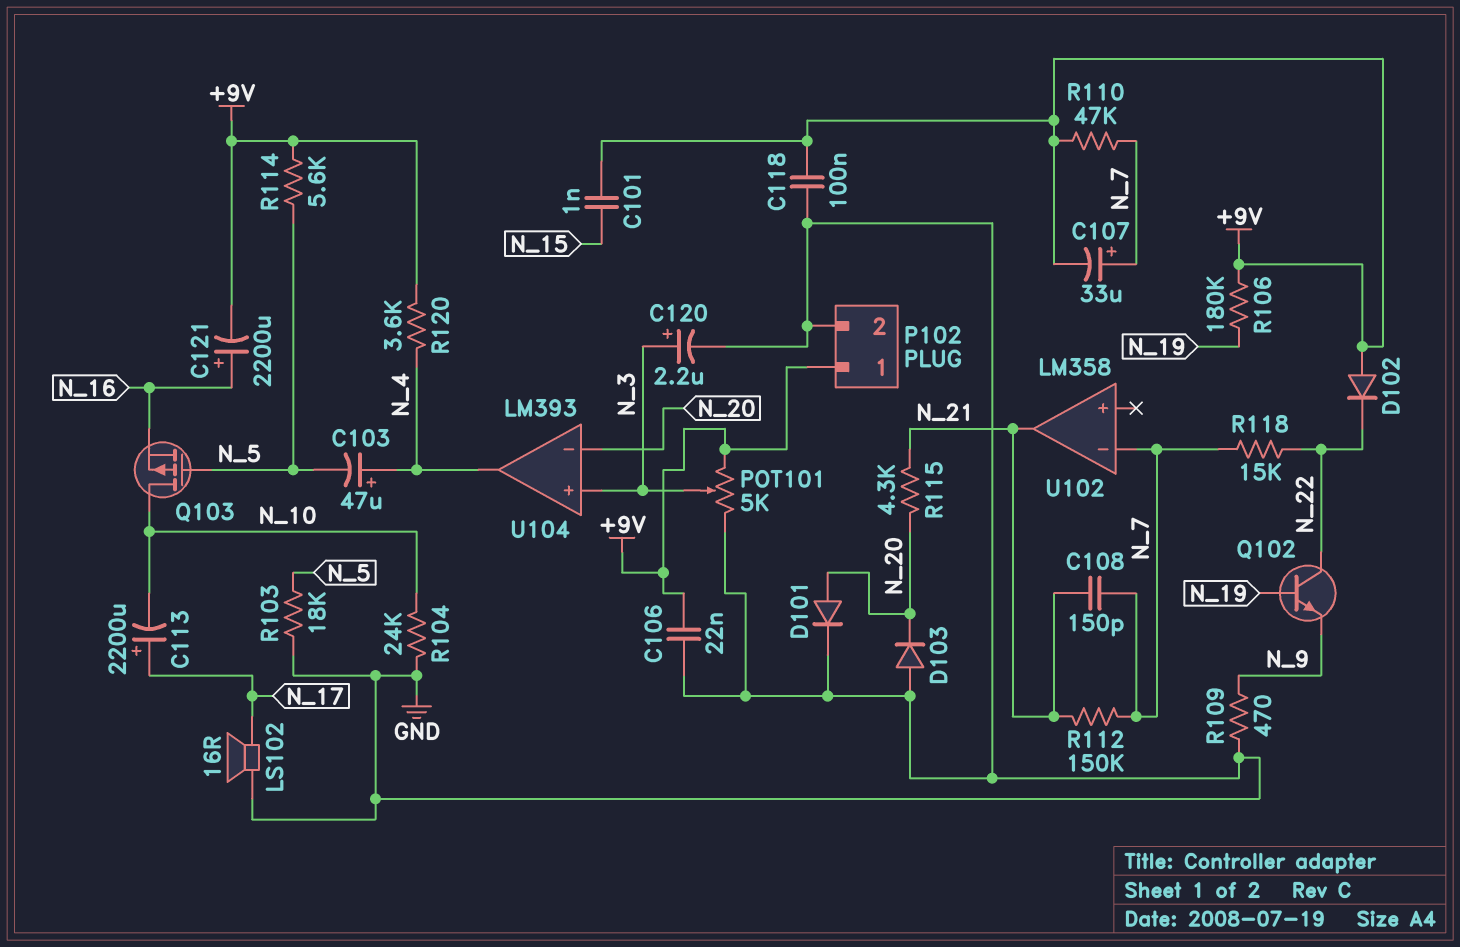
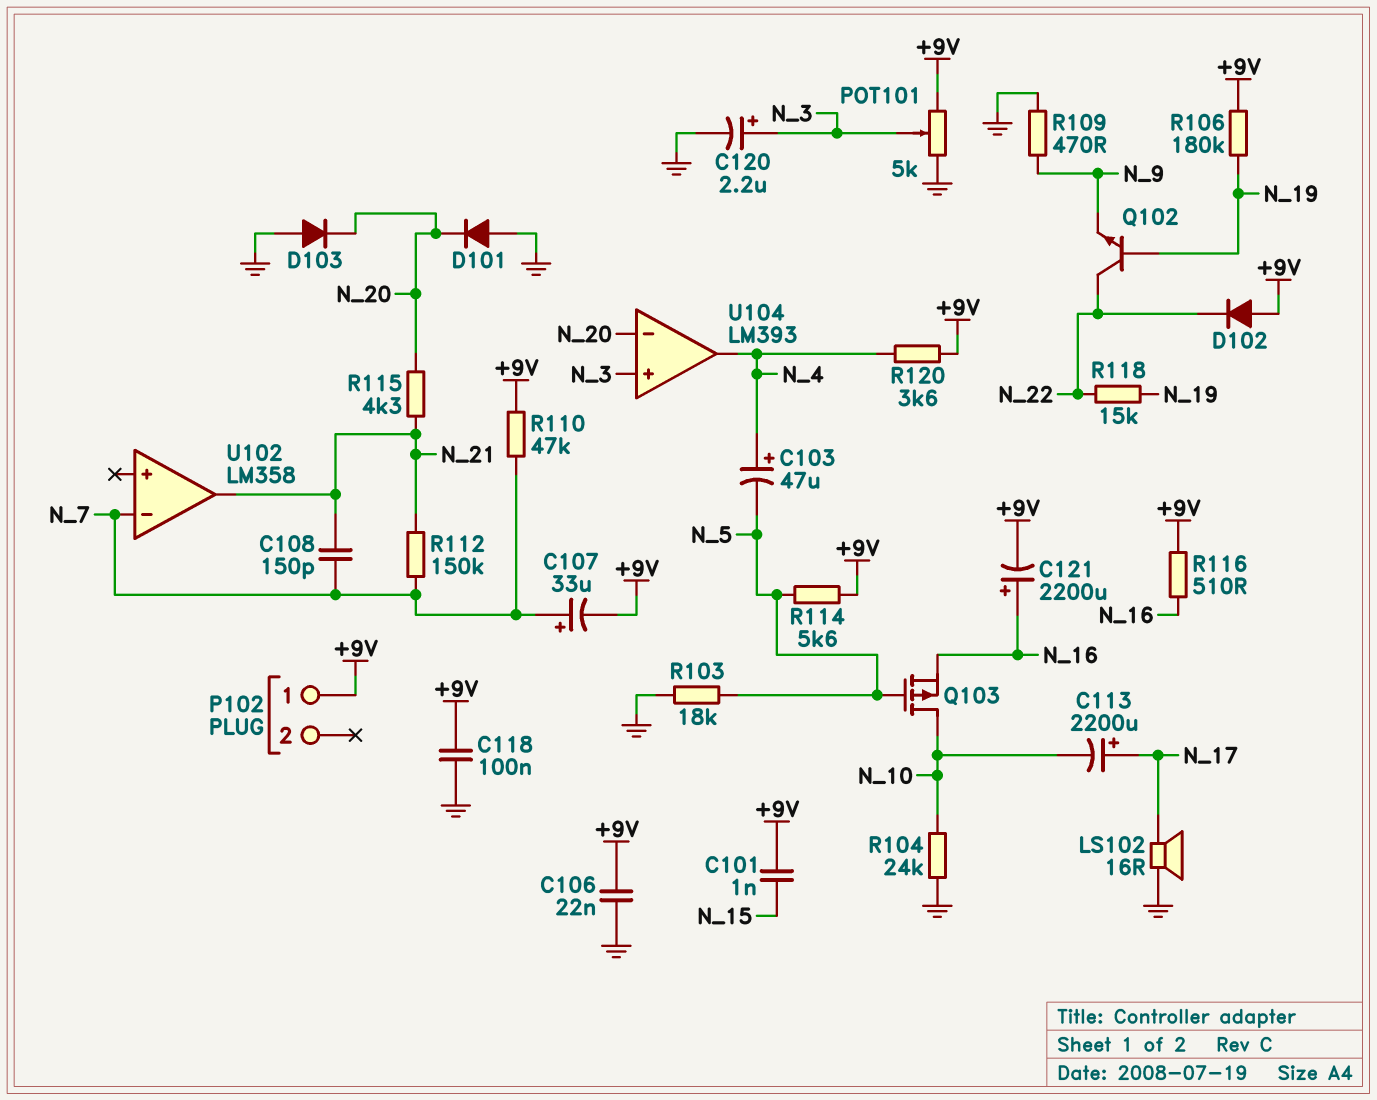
D101: diode (A N_20, K GND) -> diode (A GND, K N_20)
P102 pin 2: GND -> none
R116: none -> 510 (+9V, N_16)
R118: 15k (N_7, N_22) -> 15k (N_19, N_22)

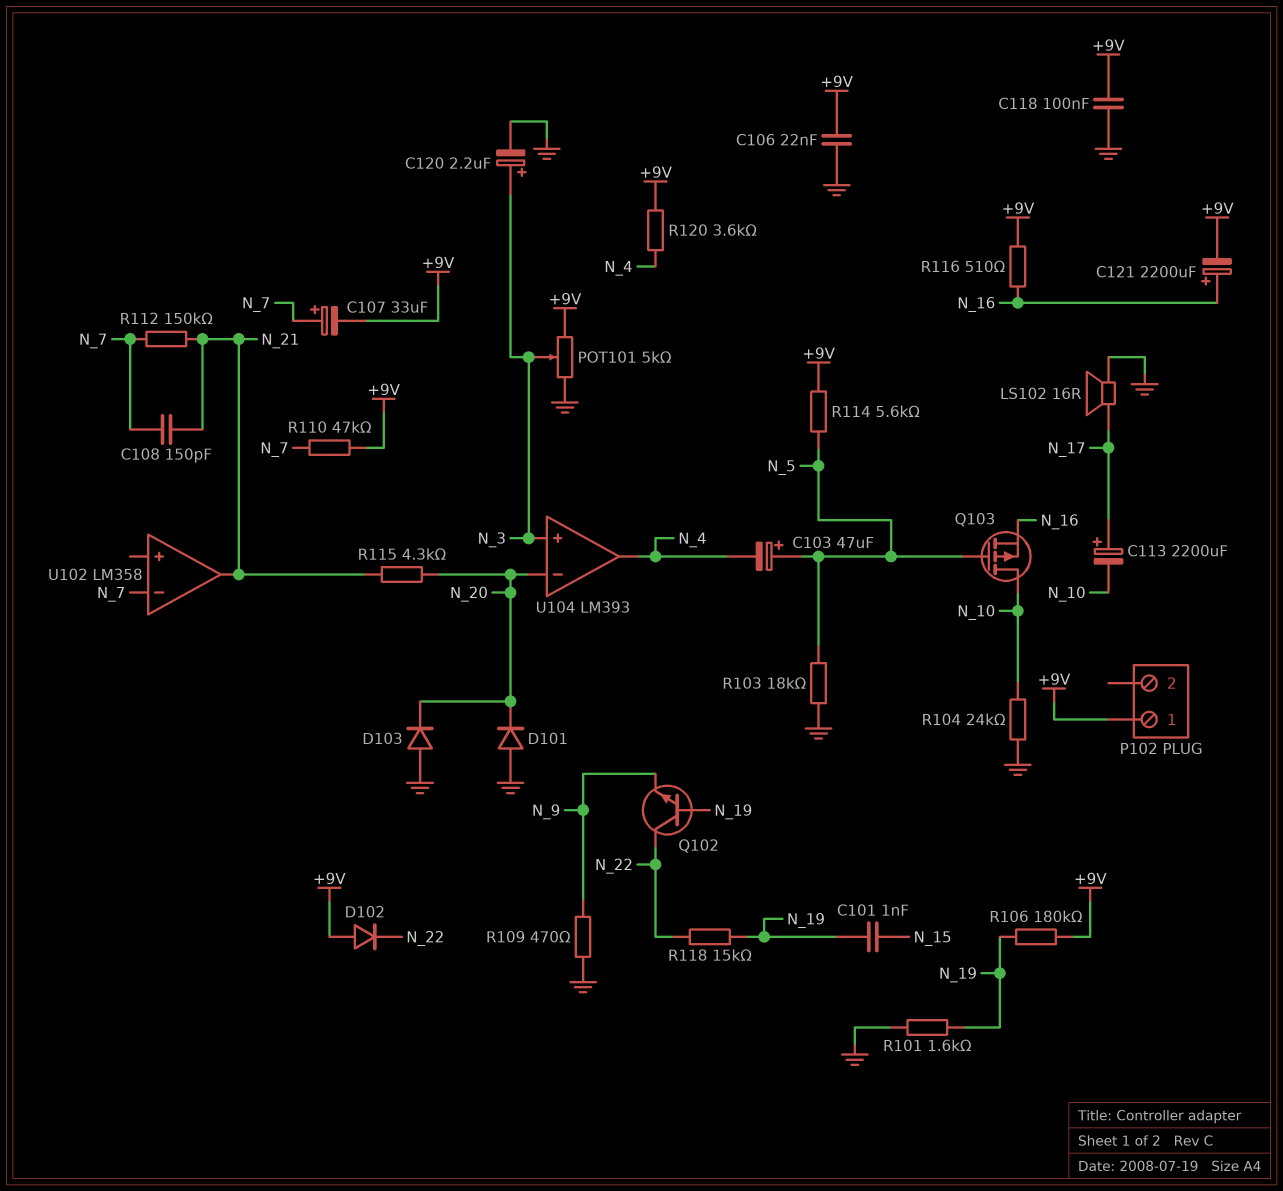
C101: 1nF (+9V, N_15) -> 1nF (N_15, N_19)
C103: 47uF (plus N_4, minus N_5) -> 47uF (plus N_5, minus N_4)
R101: none -> 1.6k (GND, N_19)

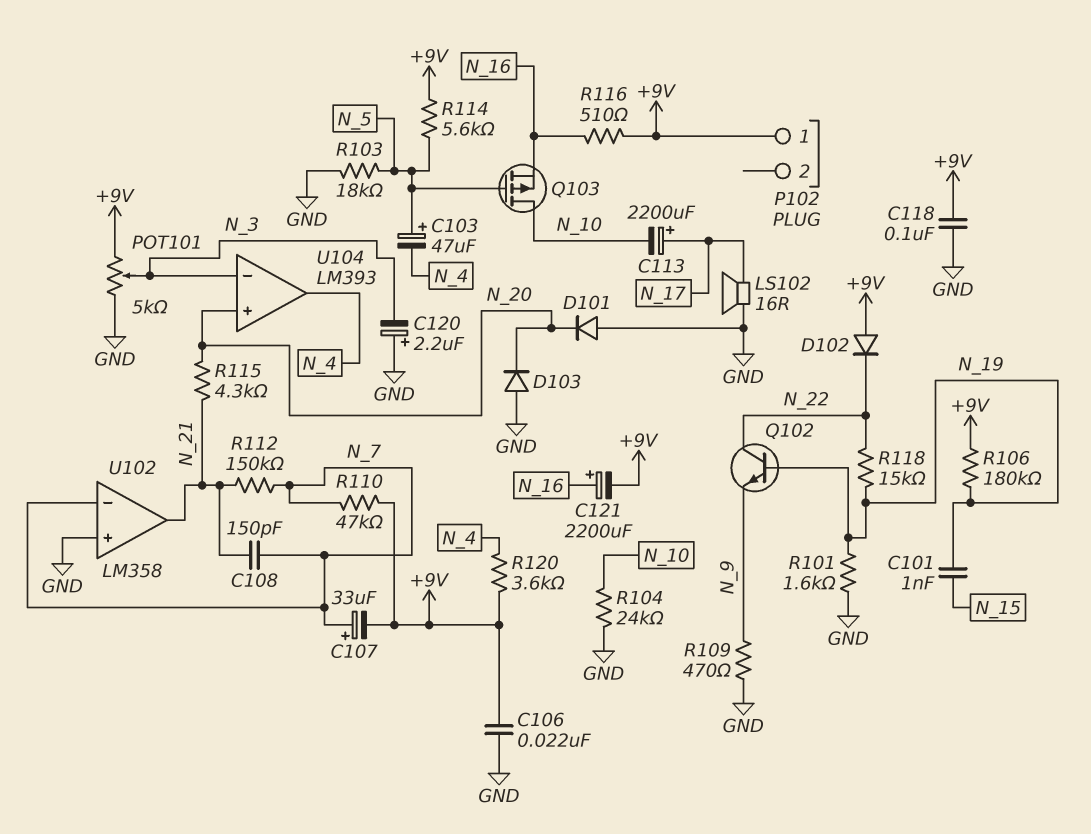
C120: 2.2uF (plus N_3, minus GND) -> 2.2uF (plus GND, minus N_3)
U102 pin in+: none -> GND
U104 pin in+: N_3 -> N_20
U104 pin in-: N_20 -> N_3

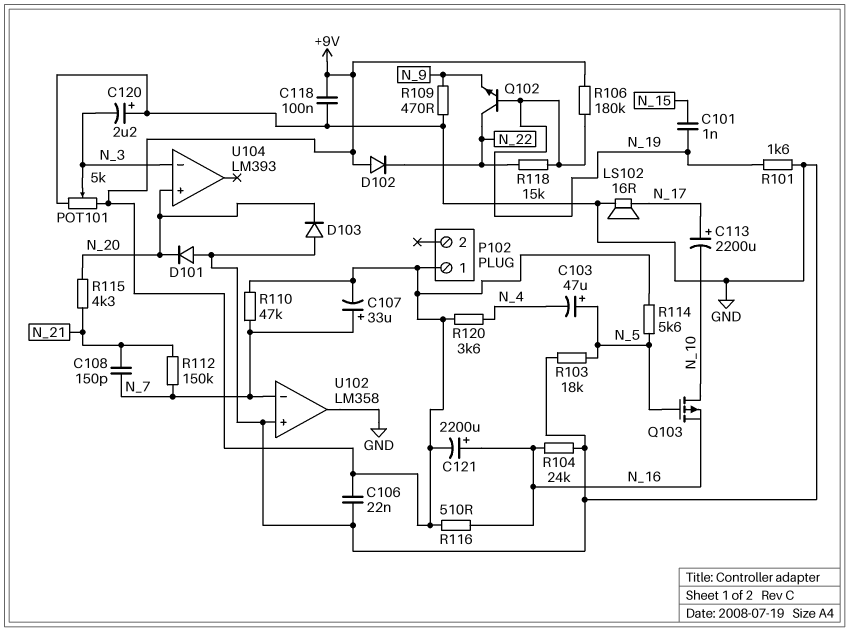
R104: 24k (GND, N_10) -> 24k (GND, N_16)
U102 pin out: N_21 -> GND
U104 pin out: N_4 -> none

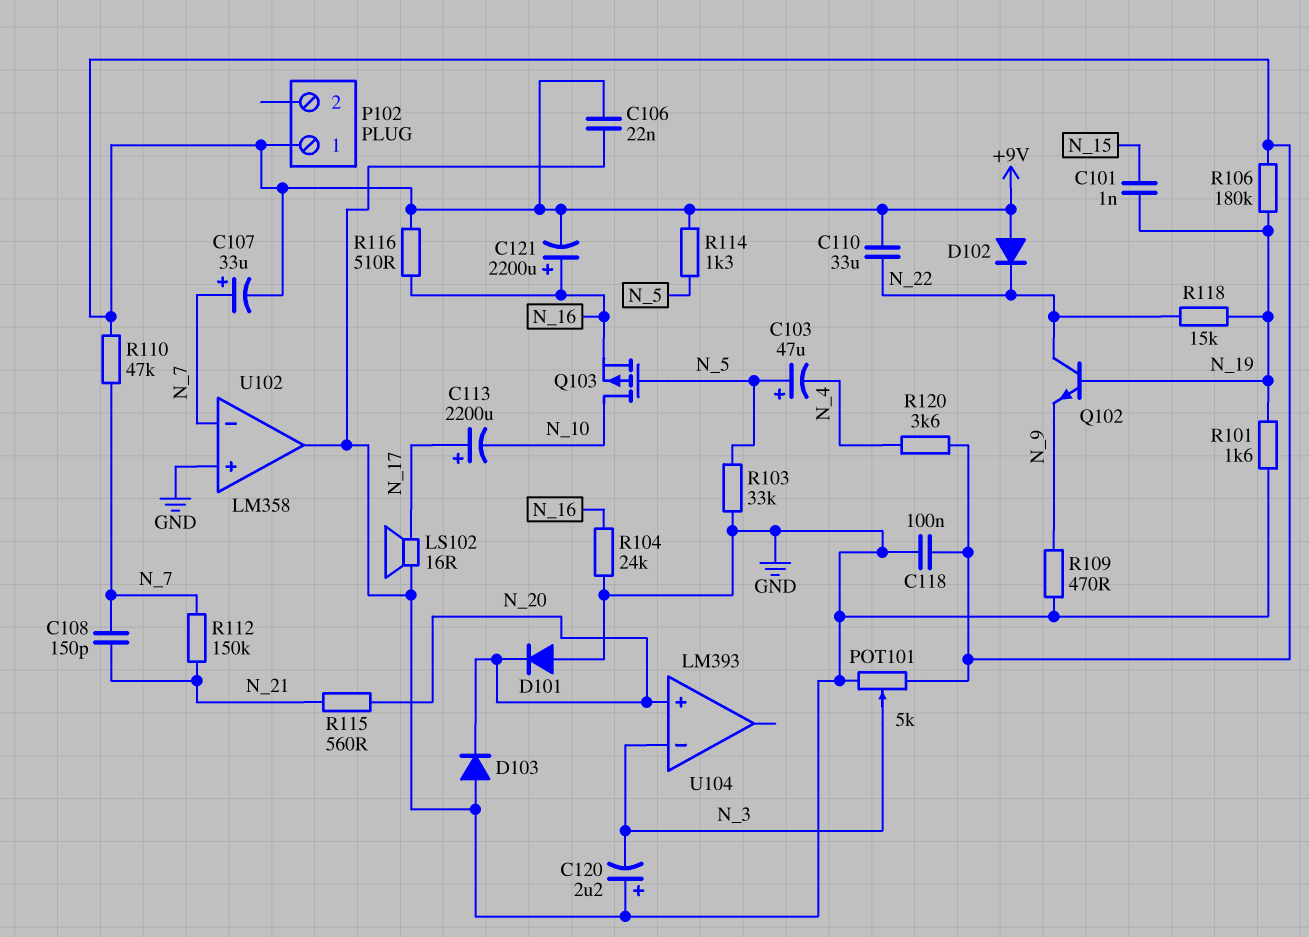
C110: none -> 33uF (+9V, N_22)
R103: 18k (GND, N_5) -> 33k (GND, N_5)
R114: 5.6k (+9V, N_5) -> 1.3k (+9V, N_5)
R115: 4.3k (N_20, N_21) -> 560 (N_20, N_21)

